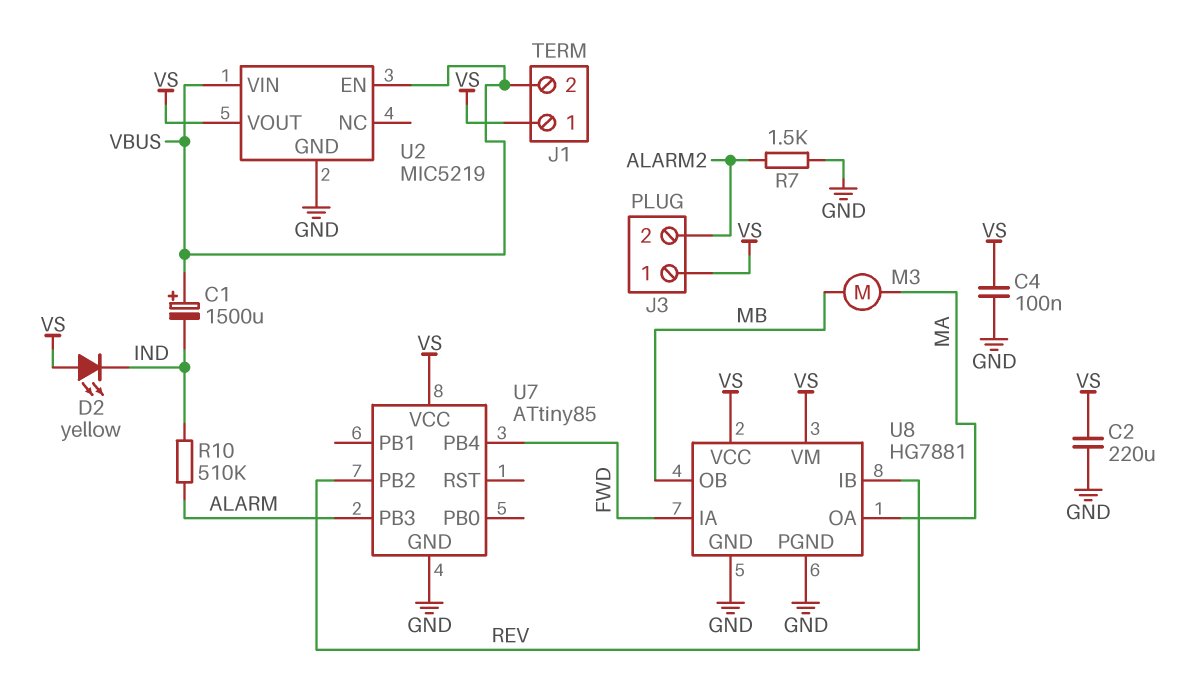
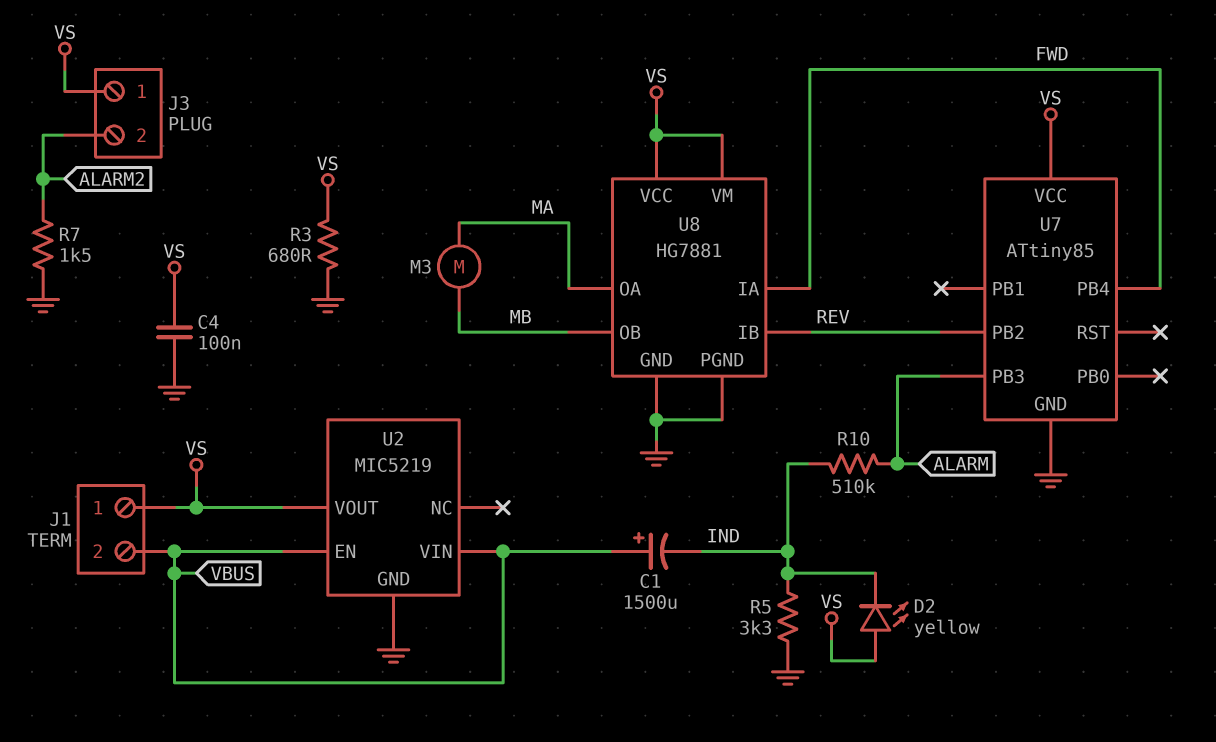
C2: 220uF (GND, VS) -> none
R3: none -> 680 (GND, VS)
R5: none -> 3.3k (GND, IND)

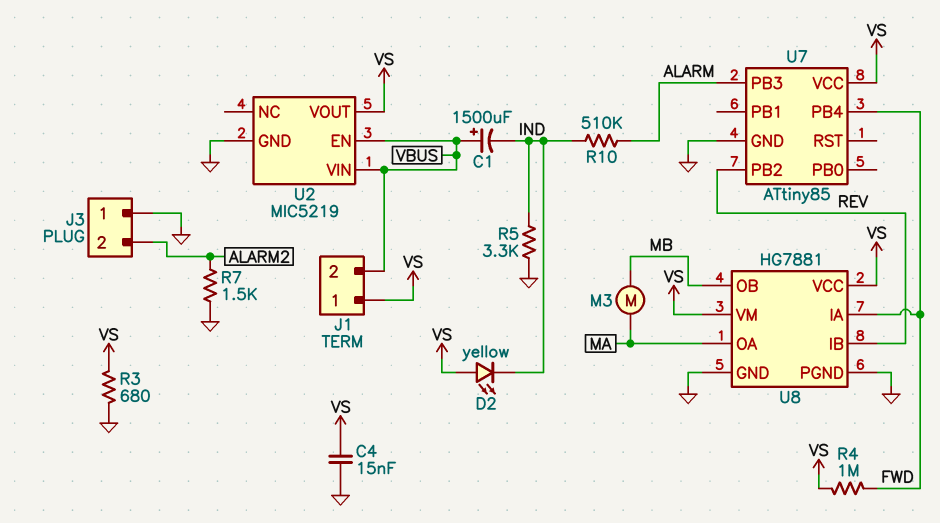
C4: 100nF (GND, VS) -> 15nF (GND, VS)
J3 pin 1: VS -> GND
R4: none -> 1M (FWD, VS)

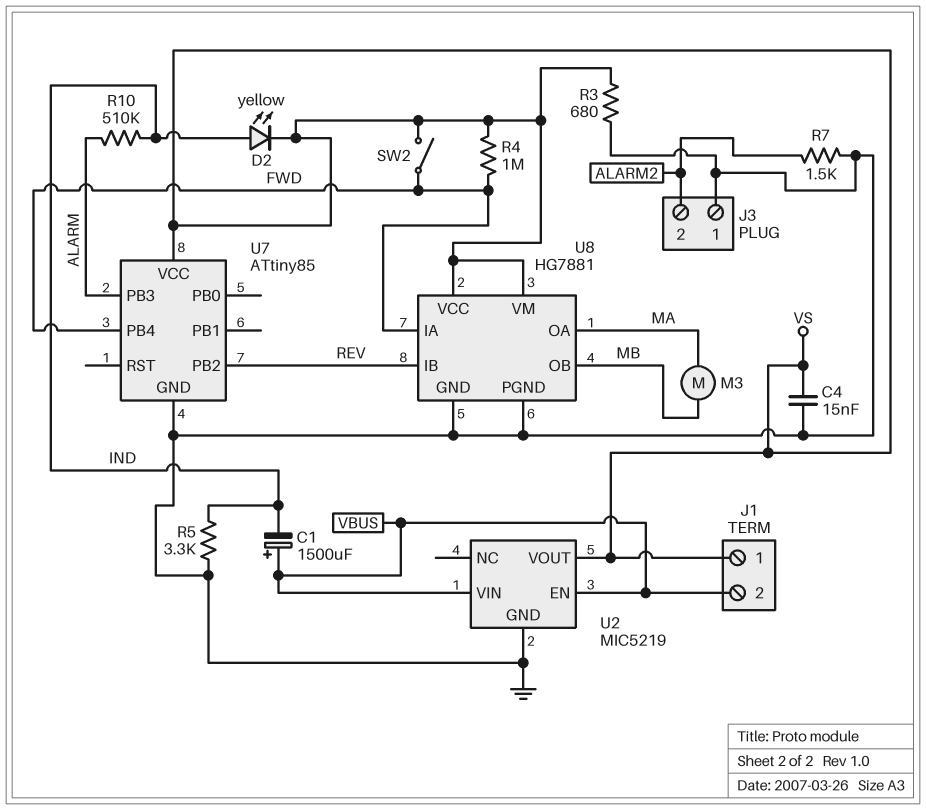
D2: LED yellow (A VS, K IND) -> LED yellow (A IND, K VS)
SW2: none -> switch (FWD, VS)

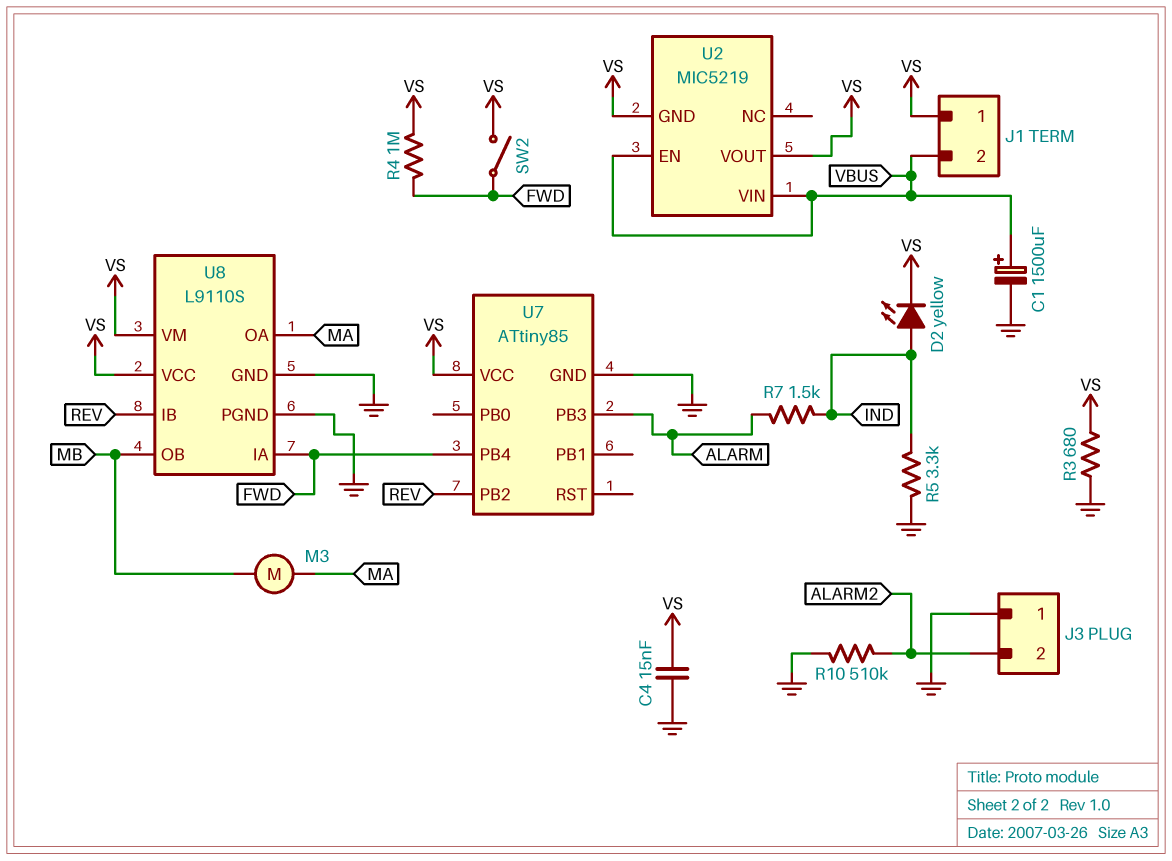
C1: 1500uF (plus VBUS, minus IND) -> 1500uF (plus VBUS, minus GND)
R7: 1.5k (ALARM2, GND) -> 1.5k (ALARM, IND)
R10: 510k (ALARM, IND) -> 510k (ALARM2, GND)
U2 pin GND: GND -> VS
U8: HG7881 -> L9110S

